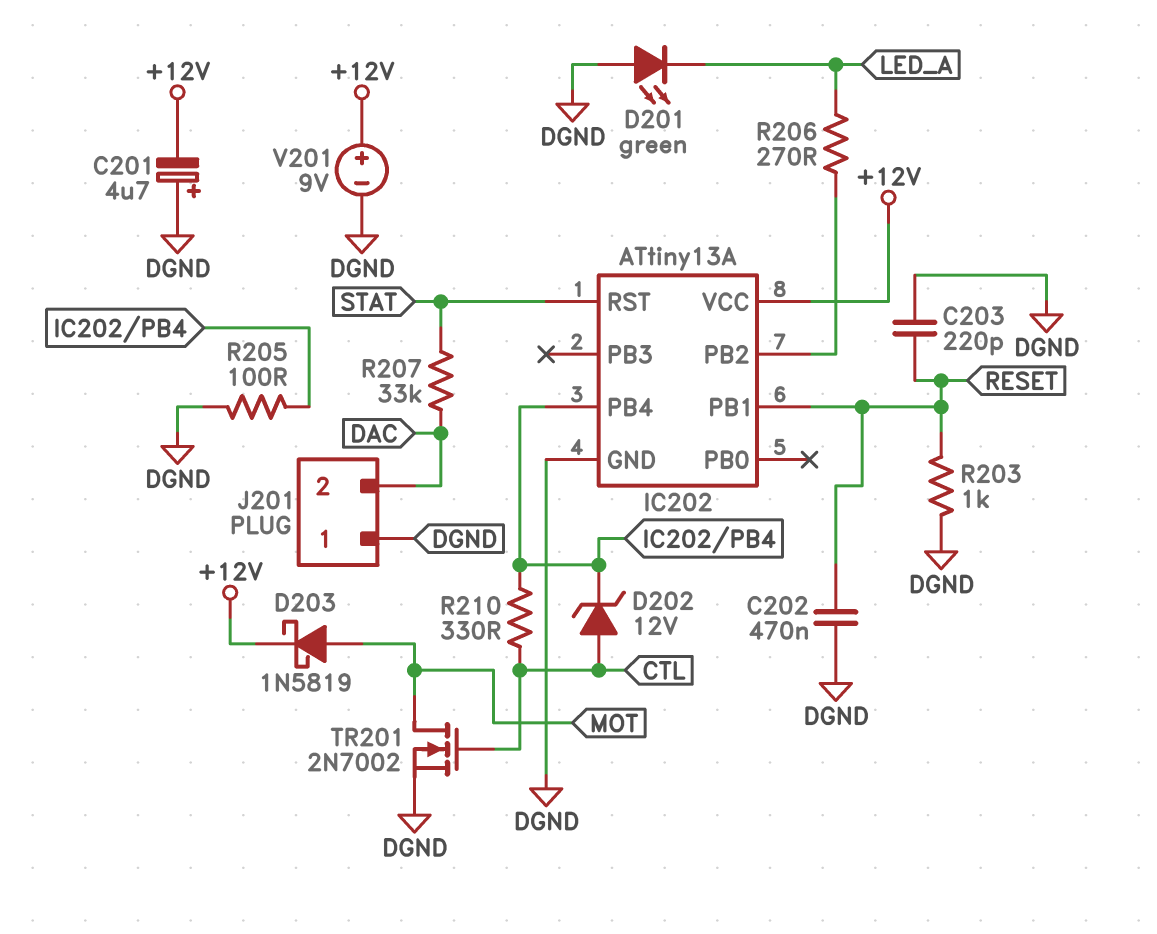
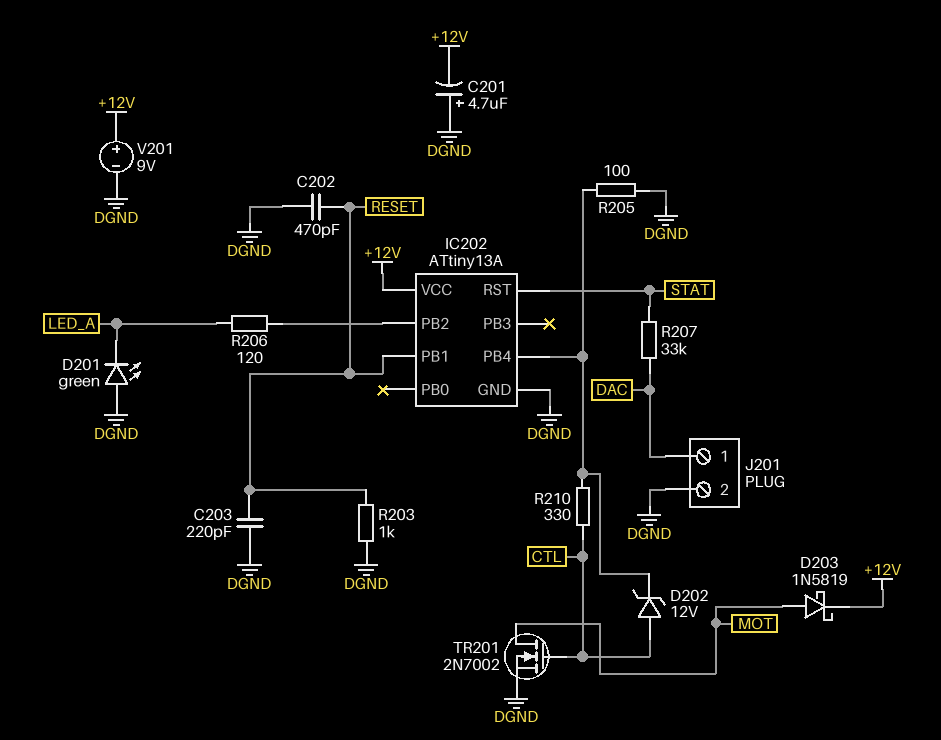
C202: 470nF (DGND, RESET) -> 470pF (DGND, RESET)
J201 pin 1: DGND -> DAC
J201 pin 2: DAC -> DGND
R206: 270 (IC202/PB2, LED_A) -> 120 (IC202/PB2, LED_A)

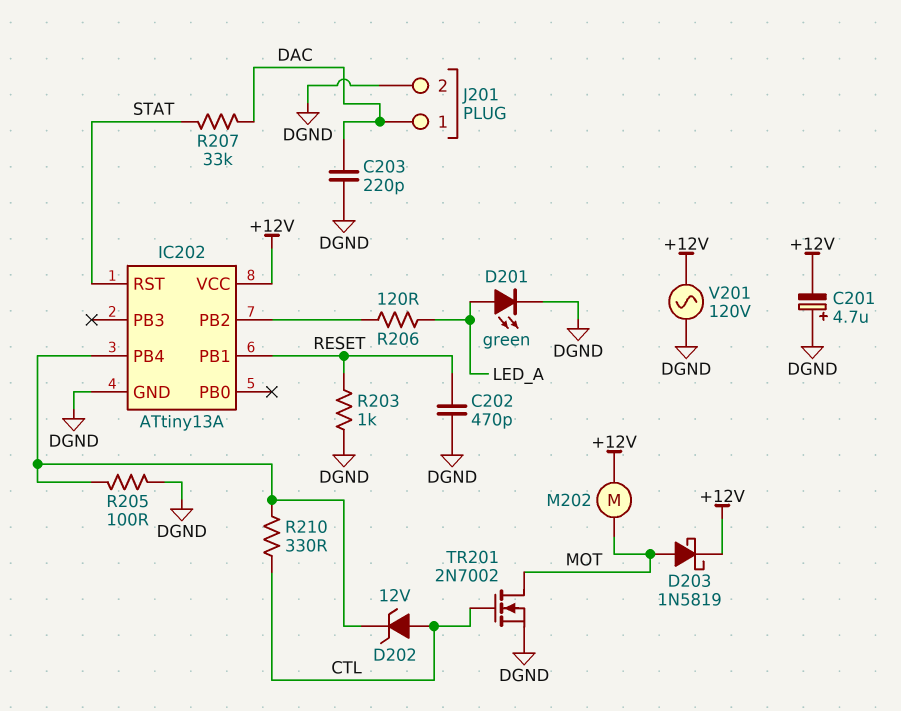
C203: 220pF (DGND, RESET) -> 220pF (DAC, DGND)
D201: LED green (A DGND, K LED_A) -> LED green (A LED_A, K DGND)
M202: none -> motor (+12V, MOT)
V201: 9V (plus +12V, minus DGND) -> AC 120V (+12V, DGND)

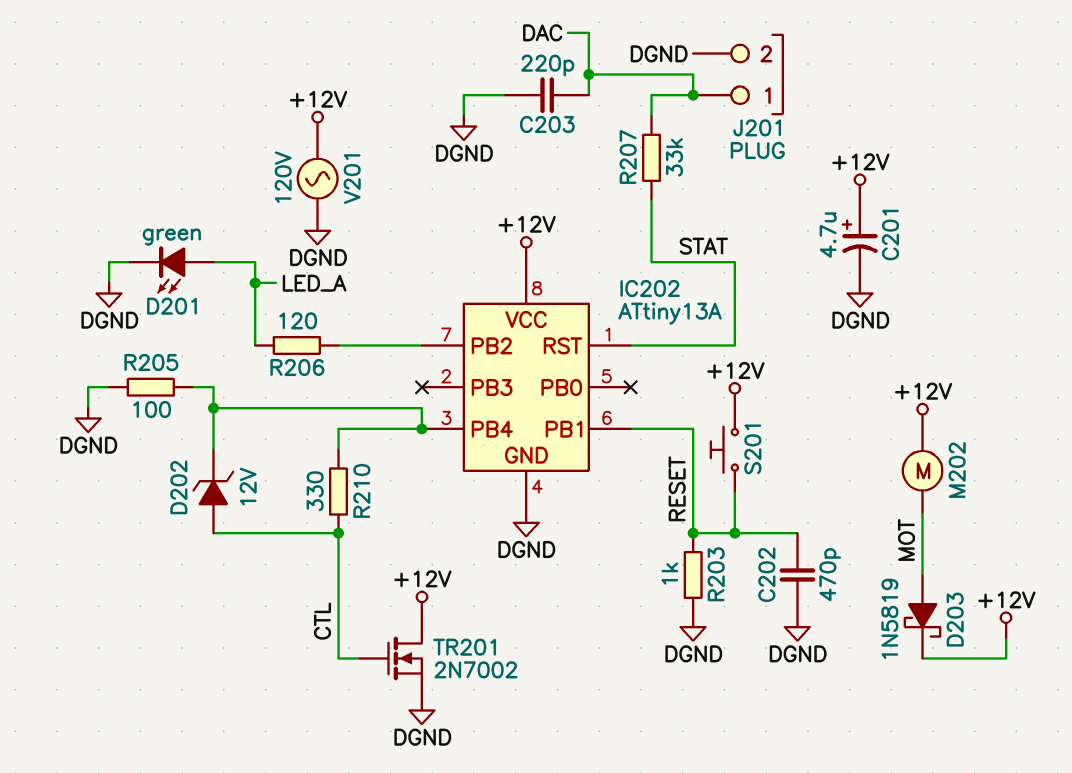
C201: 4.7uF (plus DGND, minus +12V) -> 4.7uF (plus +12V, minus DGND)
S201: none -> button (+12V, RESET)
TR201: NMOS 2N7002 (G CTL, D MOT, S DGND) -> NMOS 2N7002 (G CTL, D +12V, S DGND)

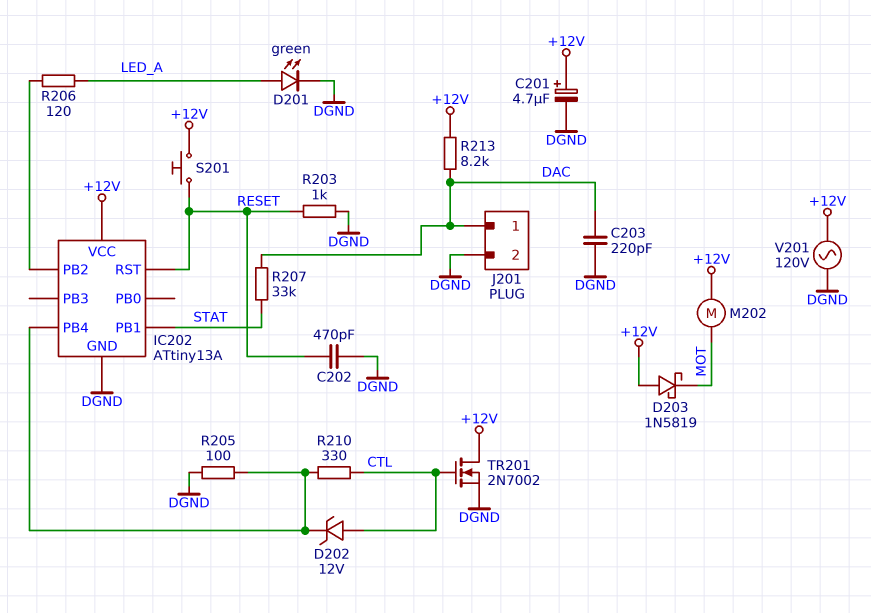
D203: schottky 1N5819 (A MOT, K +12V) -> schottky 1N5819 (A +12V, K MOT)
IC202 pin PB1: RESET -> STAT
IC202 pin RST: STAT -> RESET
R213: none -> 8.2k (+12V, DAC)

